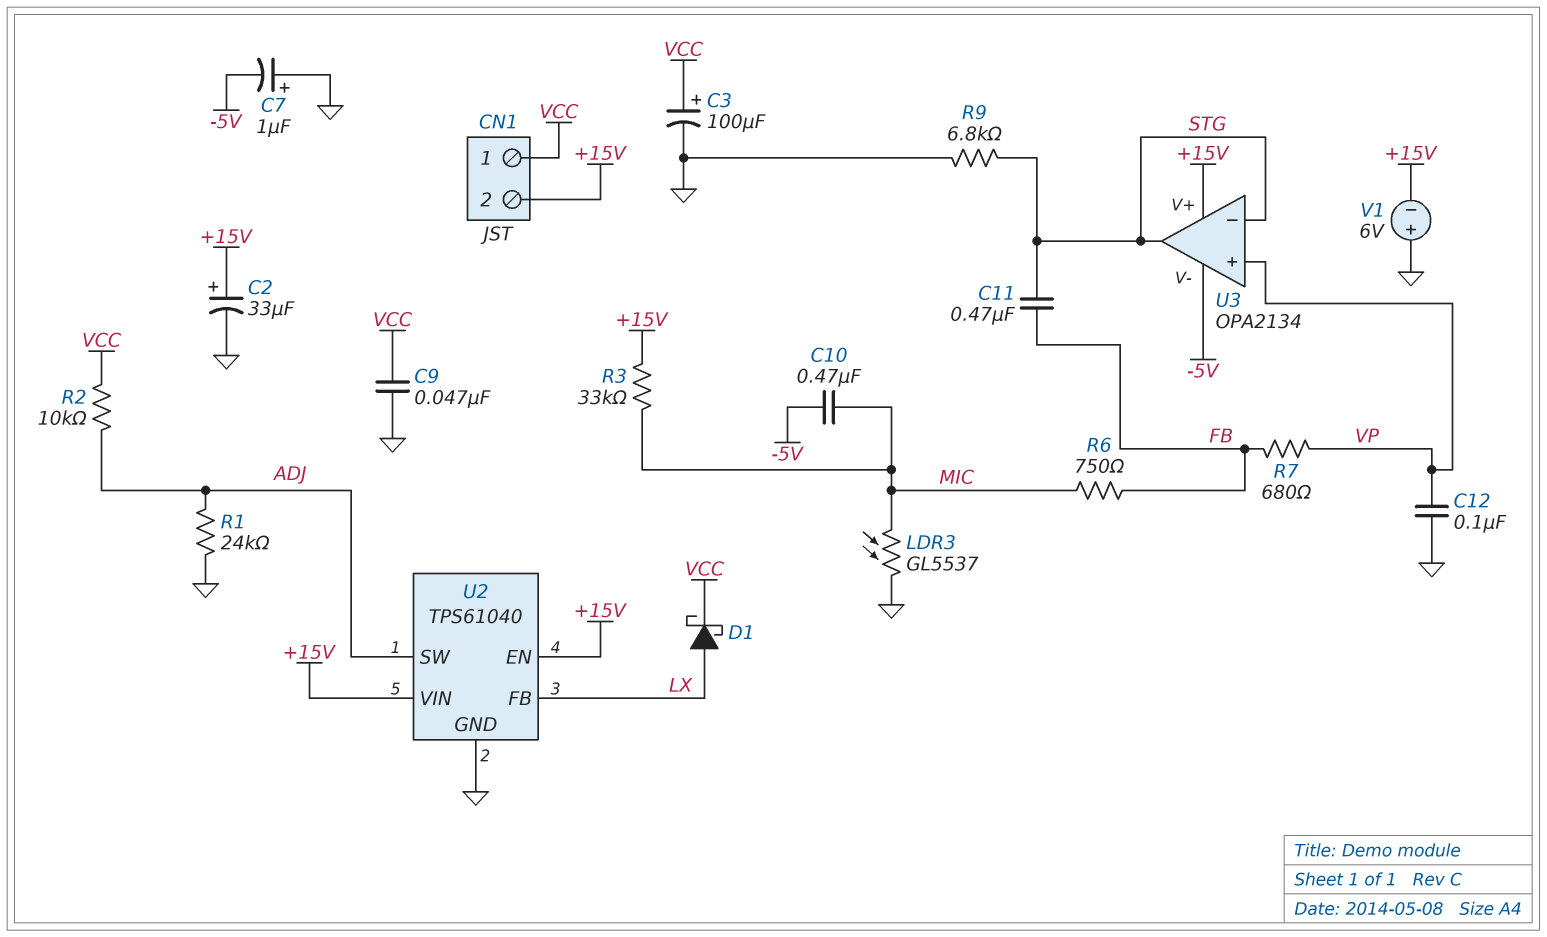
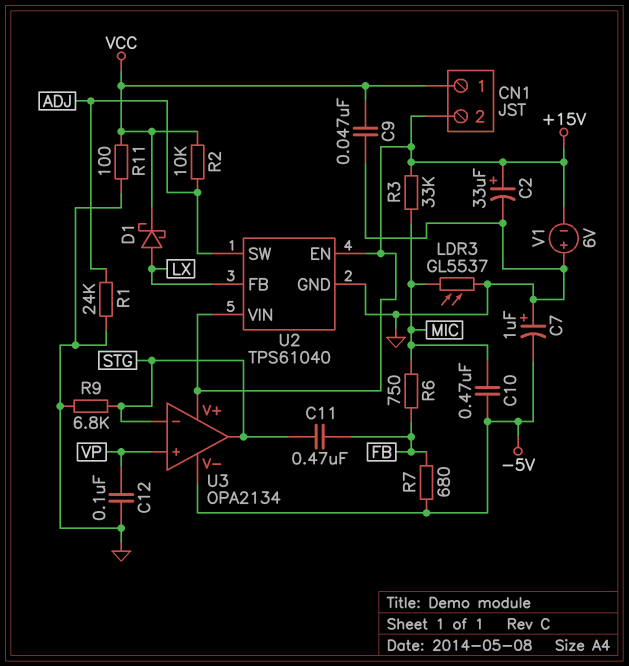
C3: 100uF (plus VCC, minus GND) -> none
R7: 680 (FB, VP) -> 680 (-5V, FB)
R11: none -> 100 (GND, VCC)

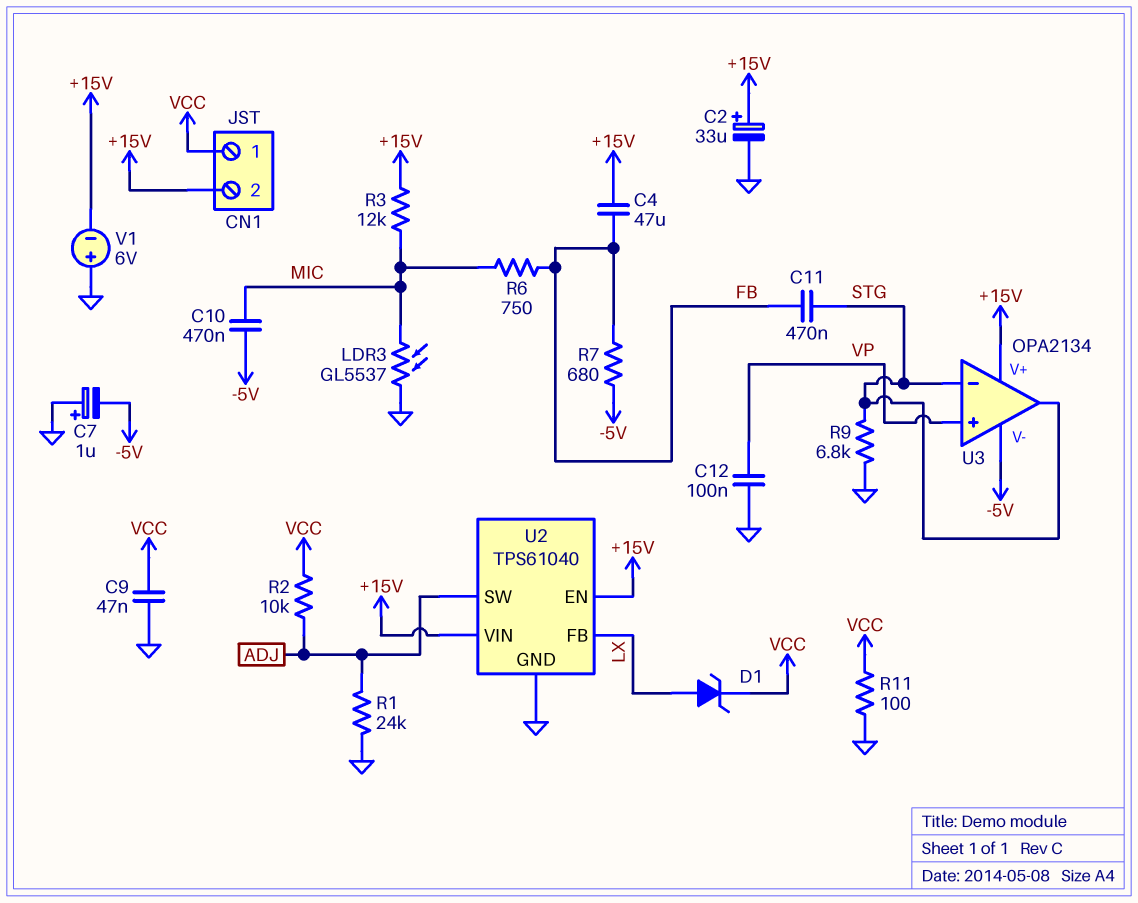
C4: none -> 47uF (+15V, FB)
D1: schottky (A LX, K VCC) -> zener (A LX, K VCC)
R3: 33k (+15V, MIC) -> 12k (+15V, MIC)

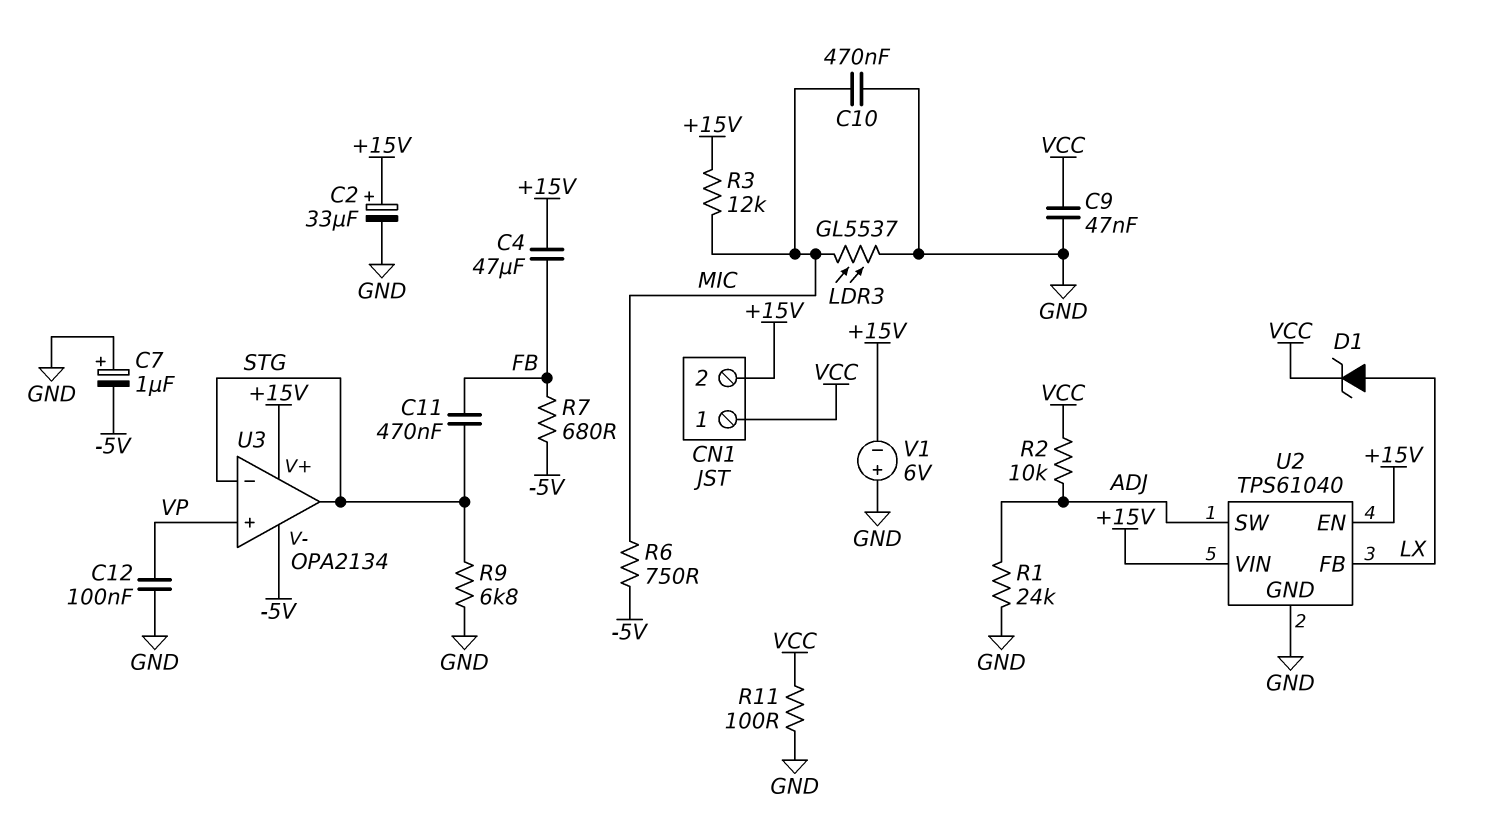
C10: 470nF (-5V, MIC) -> 470nF (GND, MIC)
R6: 750 (FB, MIC) -> 750 (-5V, MIC)

